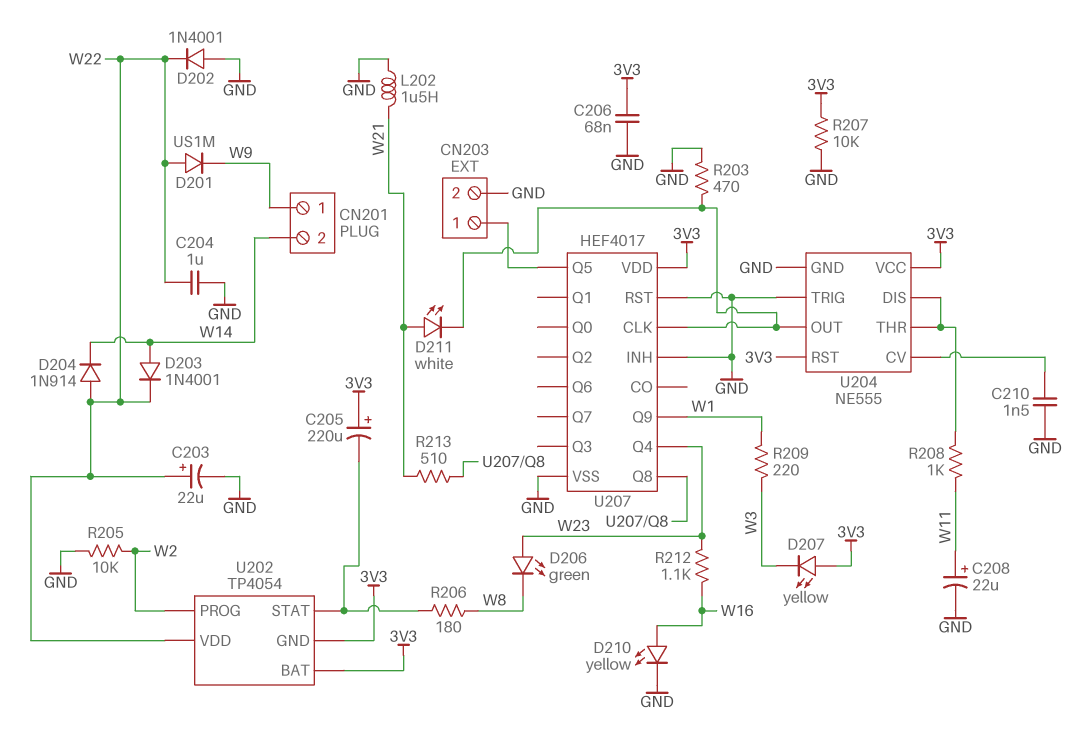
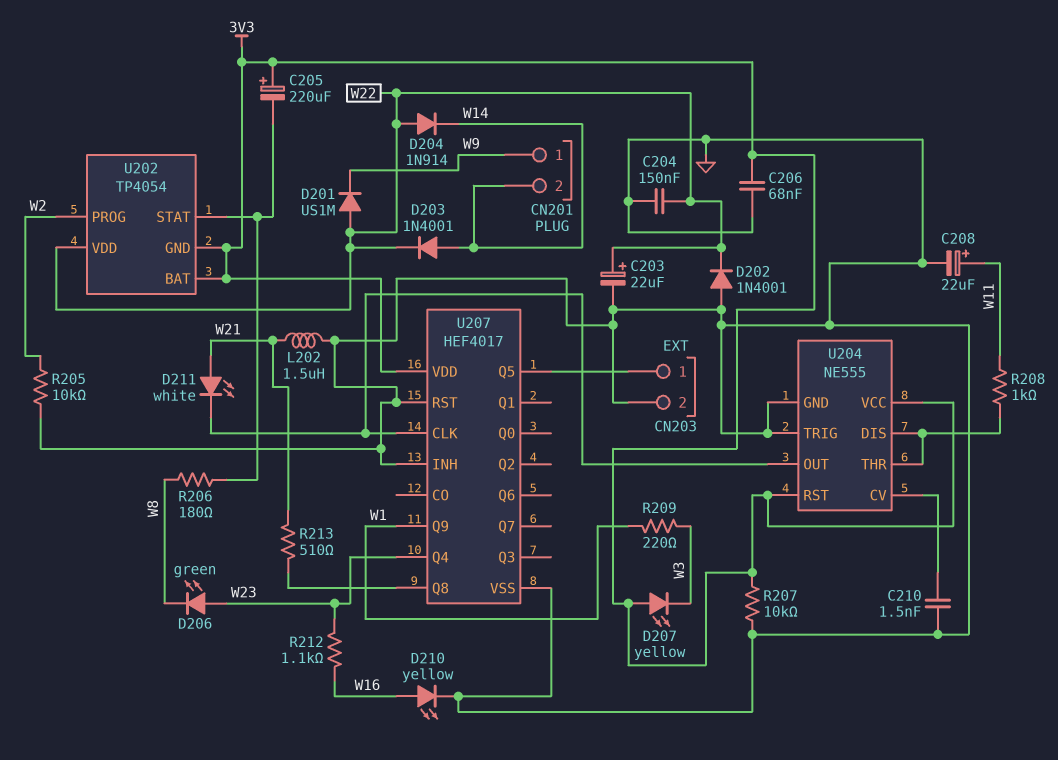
C204: 1uF (GND, W22) -> 150nF (GND, W22)
R203: 470 (GND, U204/OUT) -> none

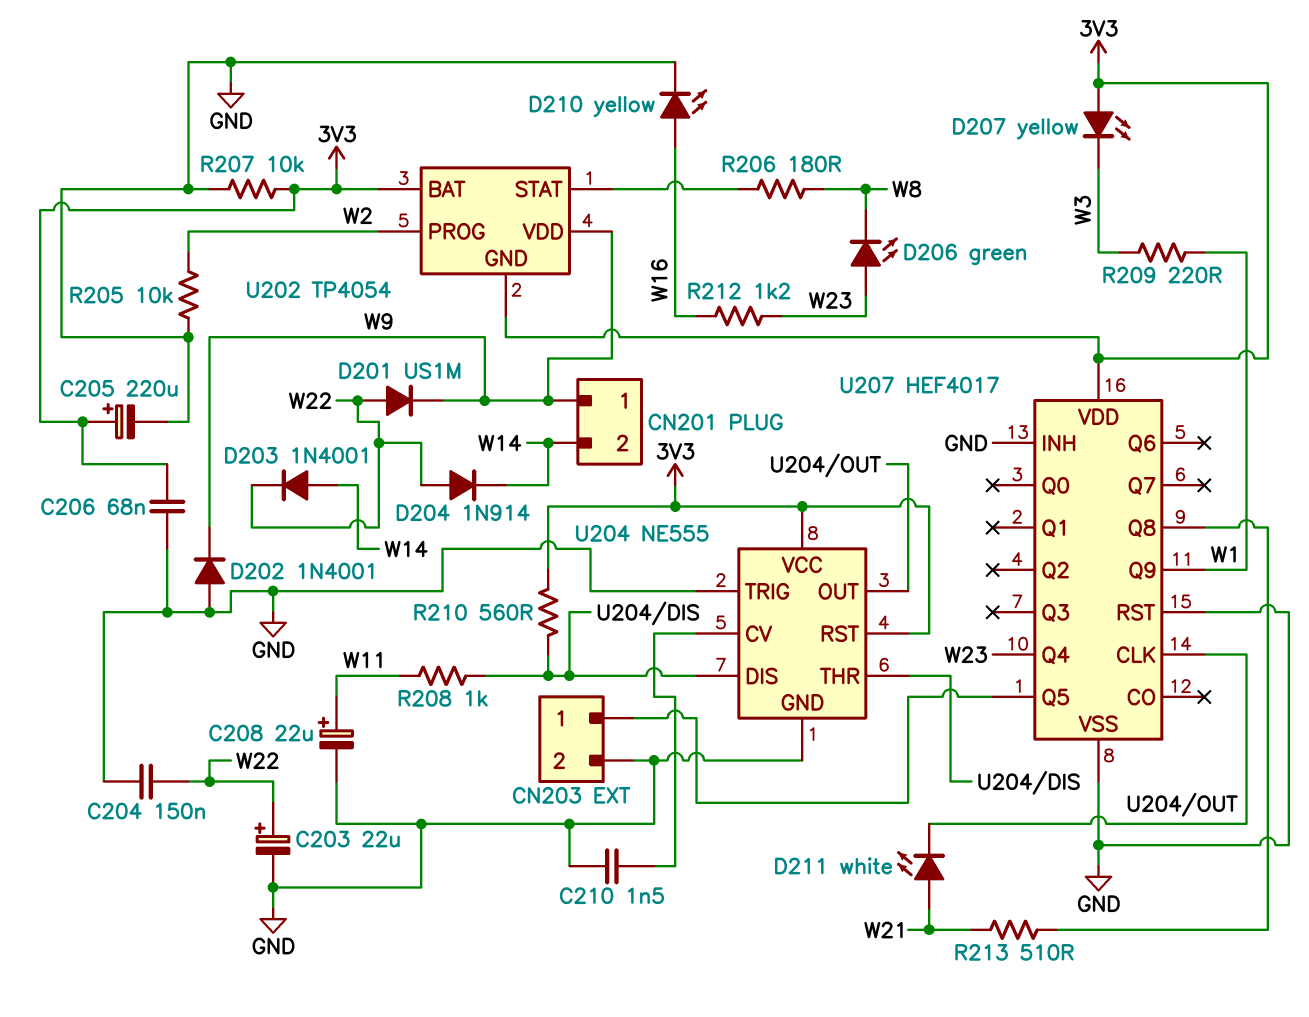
C205: 220uF (plus 3V3, minus U202/STAT) -> 220uF (plus 3V3, minus GND)
D202: diode 1N4001 (A GND, K W22) -> diode 1N4001 (A GND, K W9)
L202: 1.5uH (GND, W21) -> none
R210: none -> 560 (3V3, U204/DIS)
R212: 1.1k (W16, W23) -> 1.2k (W16, W23)
U202 pin VDD: W22 -> W9

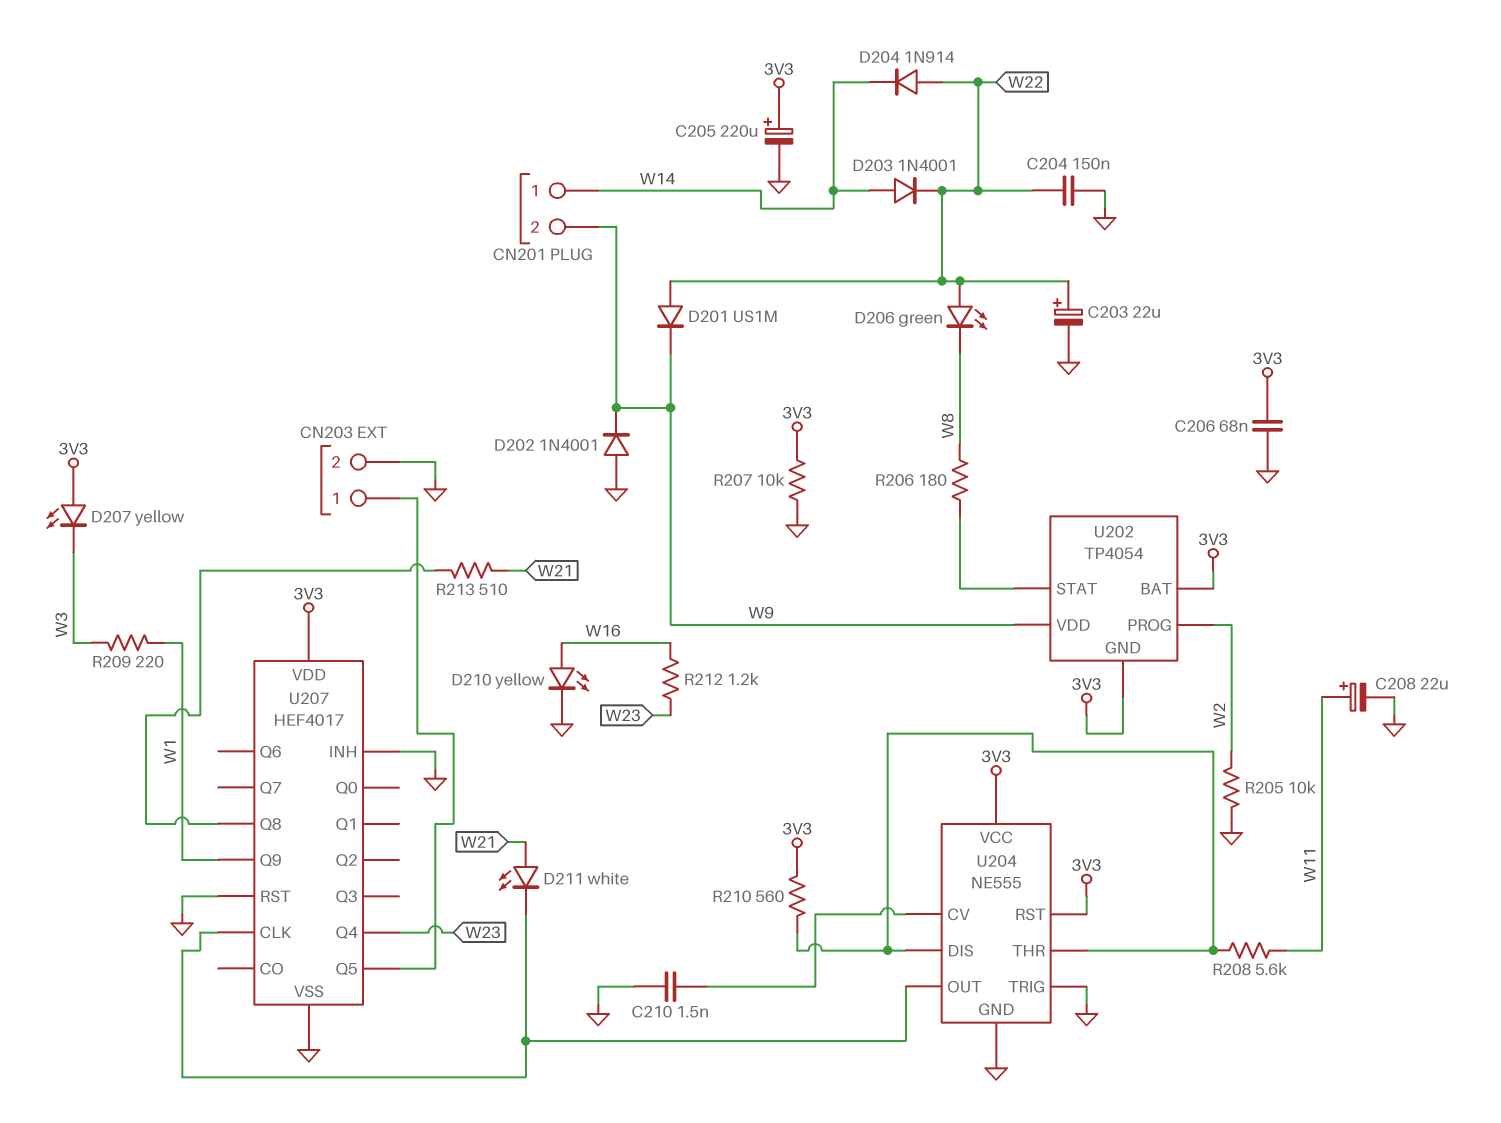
CN201 pin 1: W9 -> W14
CN201 pin 2: W14 -> W9
D206: LED green (A W23, K W8) -> LED green (A W22, K W8)
R208: 1k (U204/DIS, W11) -> 5.6k (U204/DIS, W11)

